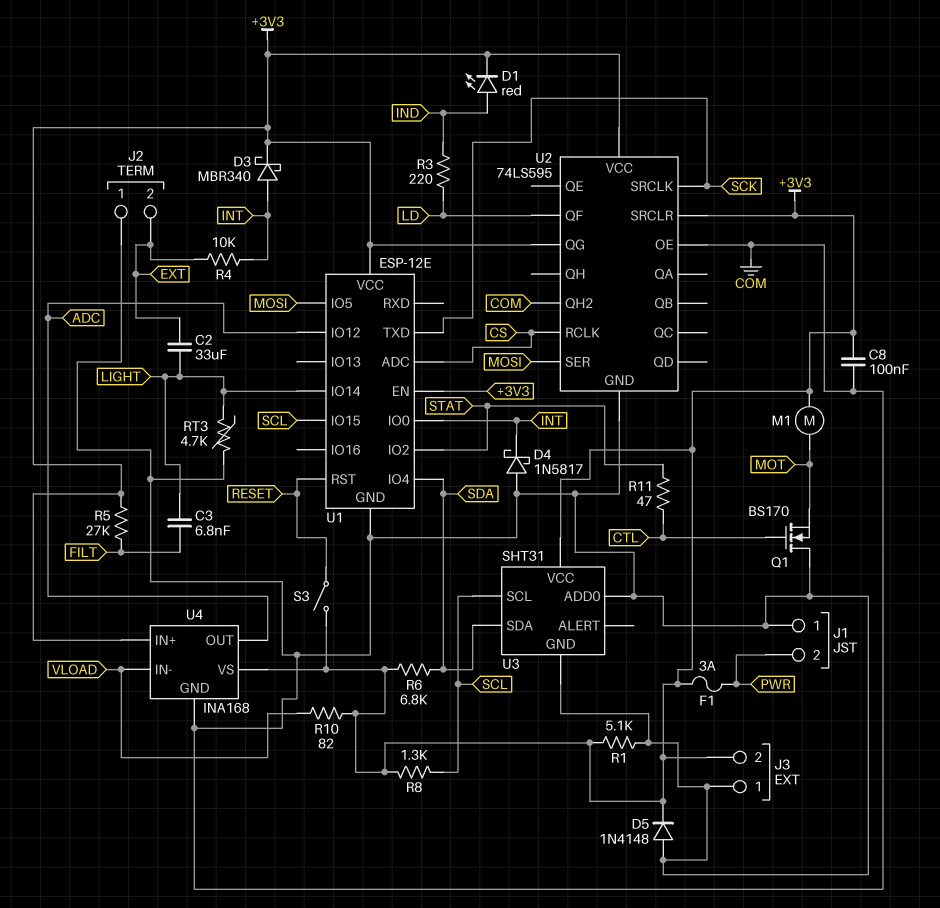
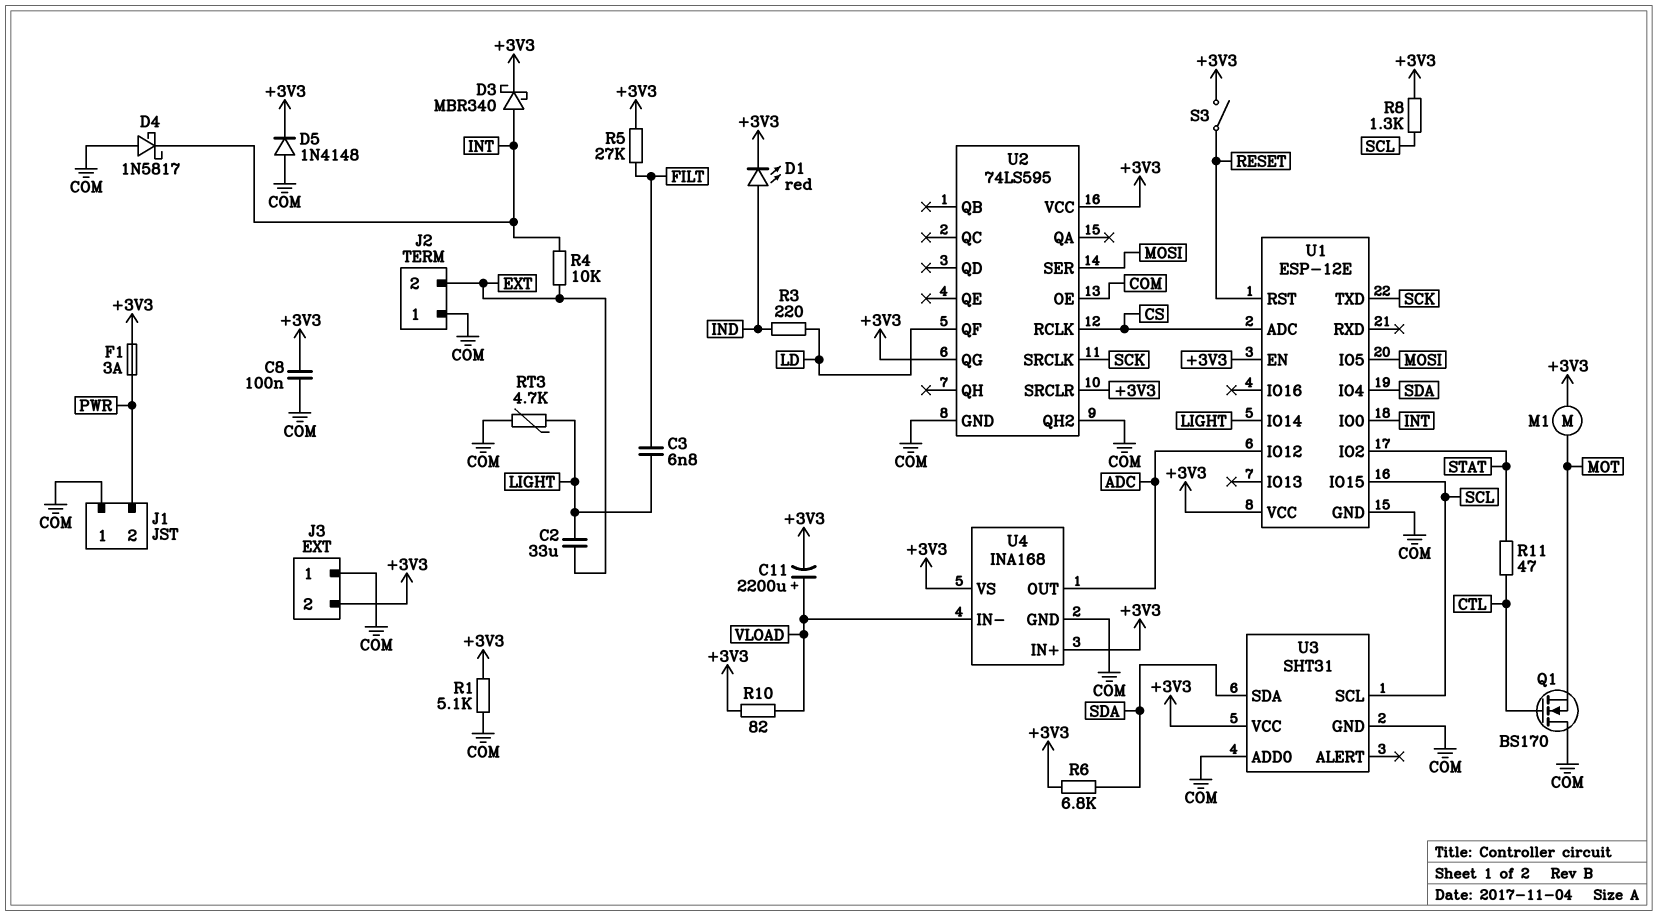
C11: none -> 2200uF (plus VLOAD, minus +3V3)

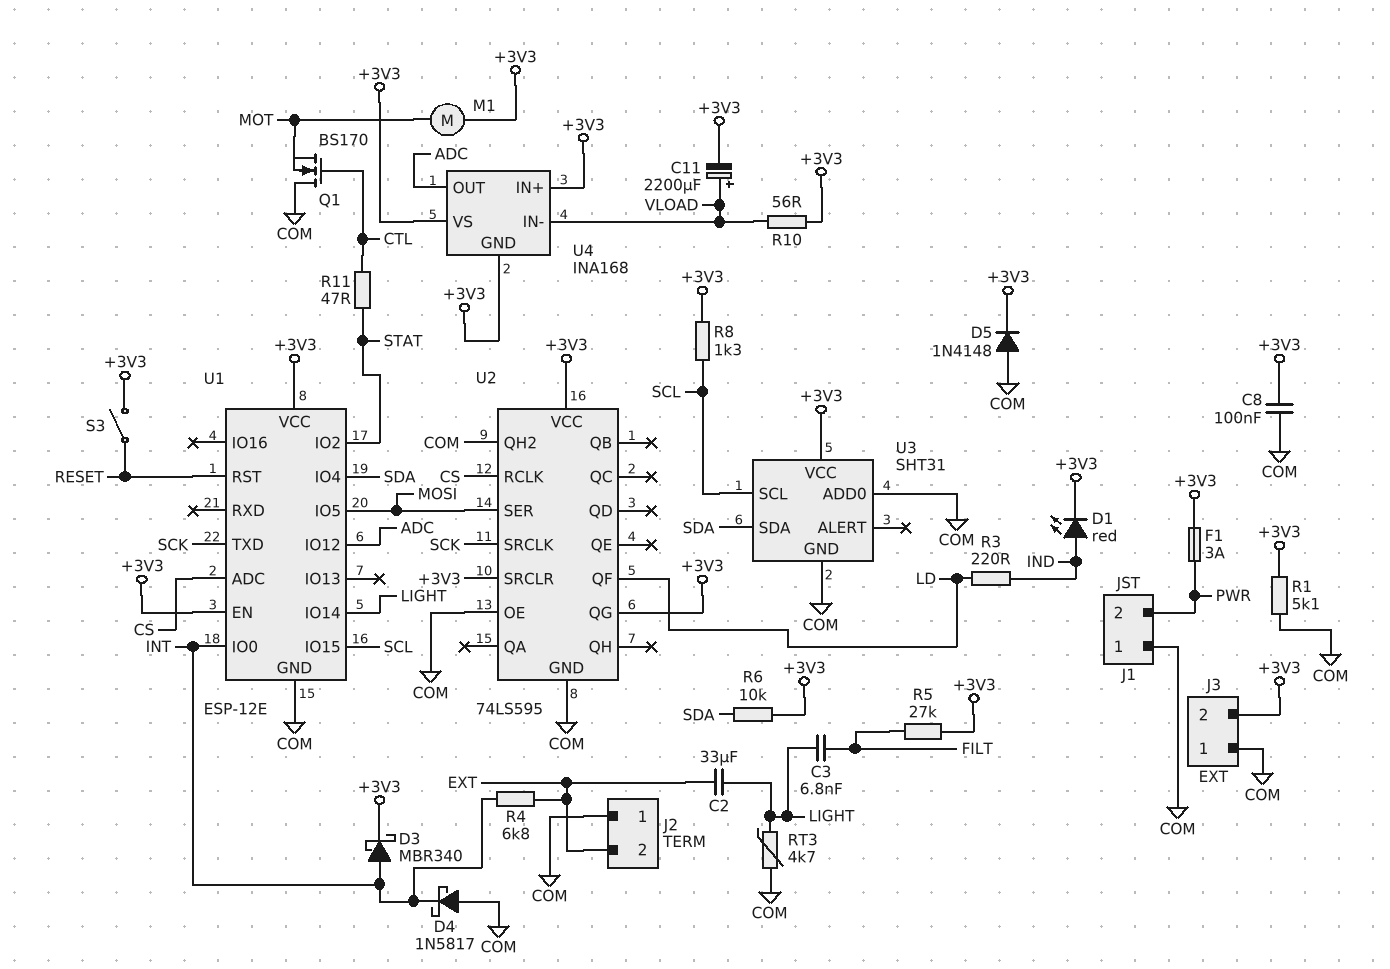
R4: 10k (EXT, INT) -> 6.8k (EXT, INT)
R6: 6.8k (+3V3, SDA) -> 10k (+3V3, SDA)
R10: 82 (+3V3, VLOAD) -> 56 (+3V3, VLOAD)
U4 pin GND: COM -> +3V3

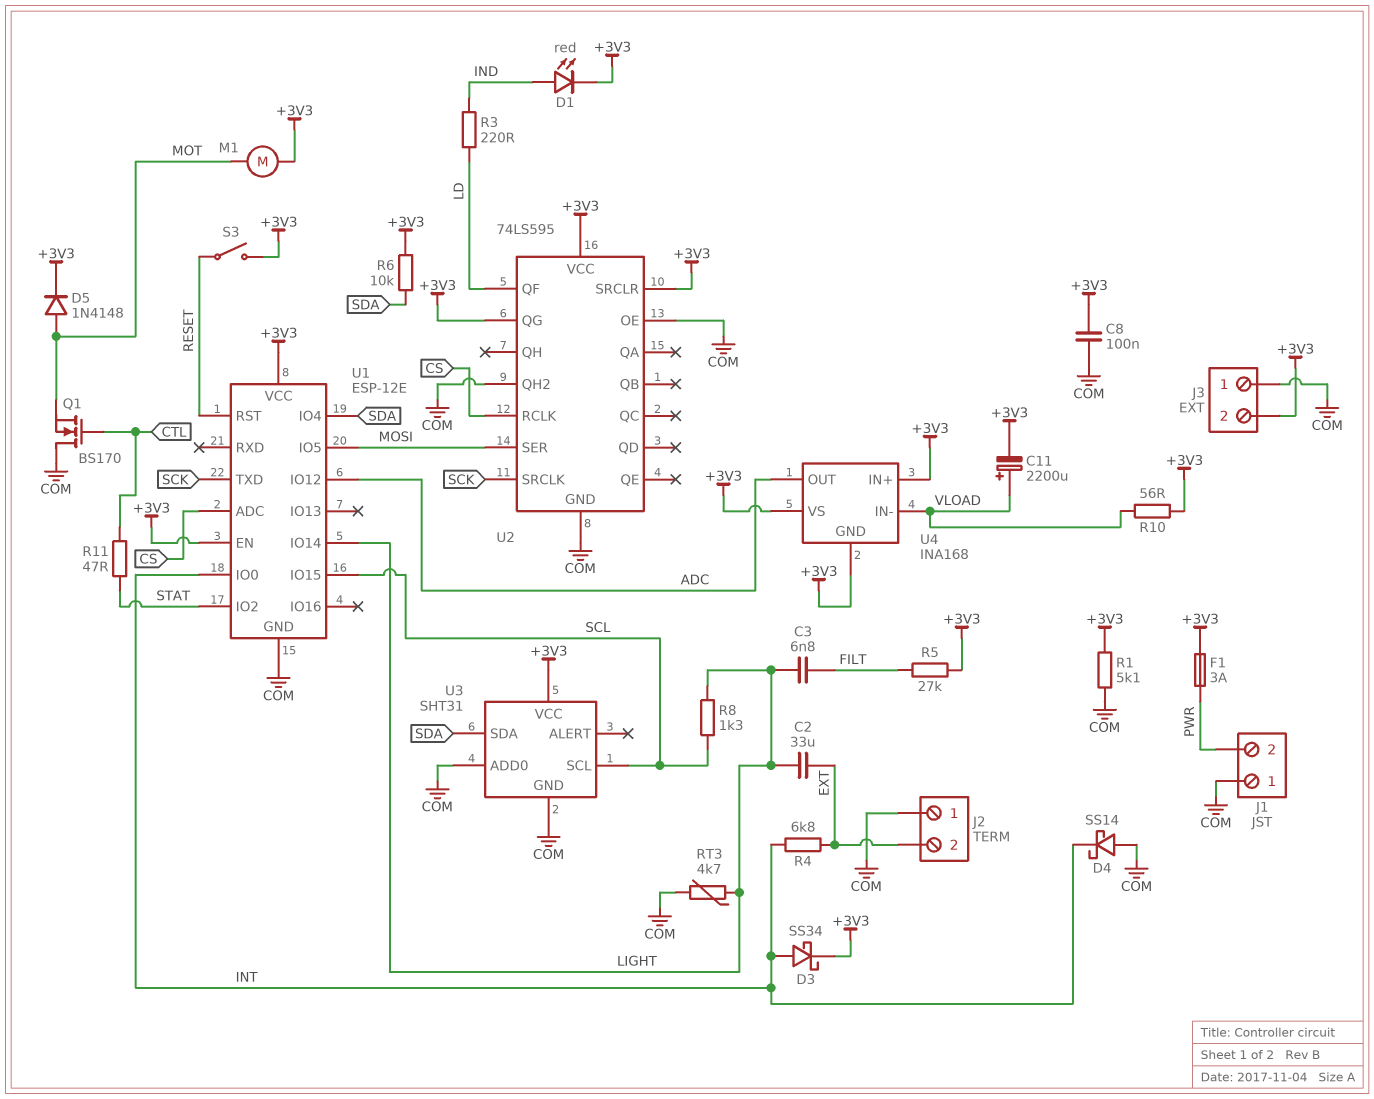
D3: schottky MBR340 (A INT, K +3V3) -> schottky SS34 (A INT, K +3V3)
D4: schottky 1N5817 (A COM, K INT) -> schottky SS14 (A COM, K INT)
D5: diode 1N4148 (A COM, K +3V3) -> diode 1N4148 (A MOT, K +3V3)
R8: 1.3k (+3V3, SCL) -> 1.3k (LIGHT, SCL)

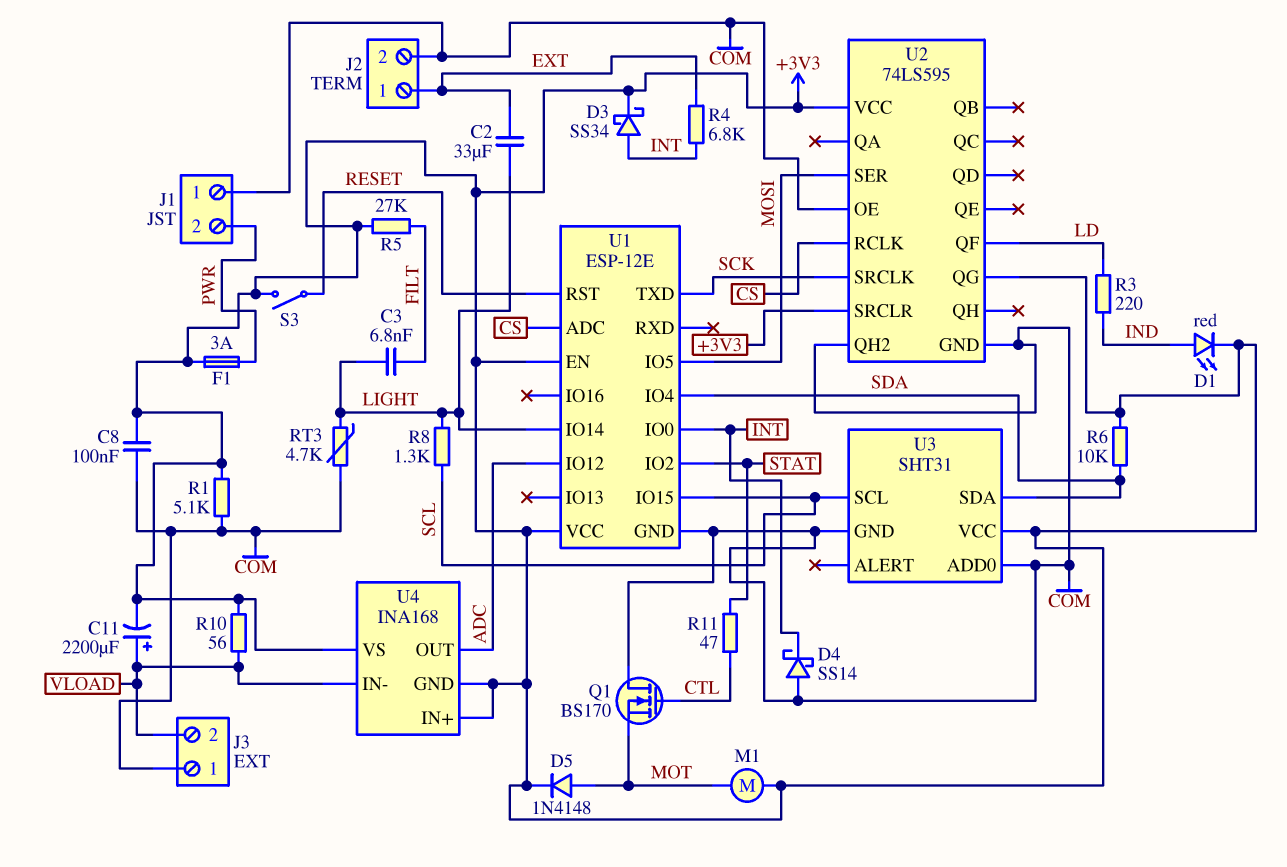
J2 pin 1: COM -> EXT
J2 pin 2: EXT -> COM
J3 pin 2: +3V3 -> VLOAD

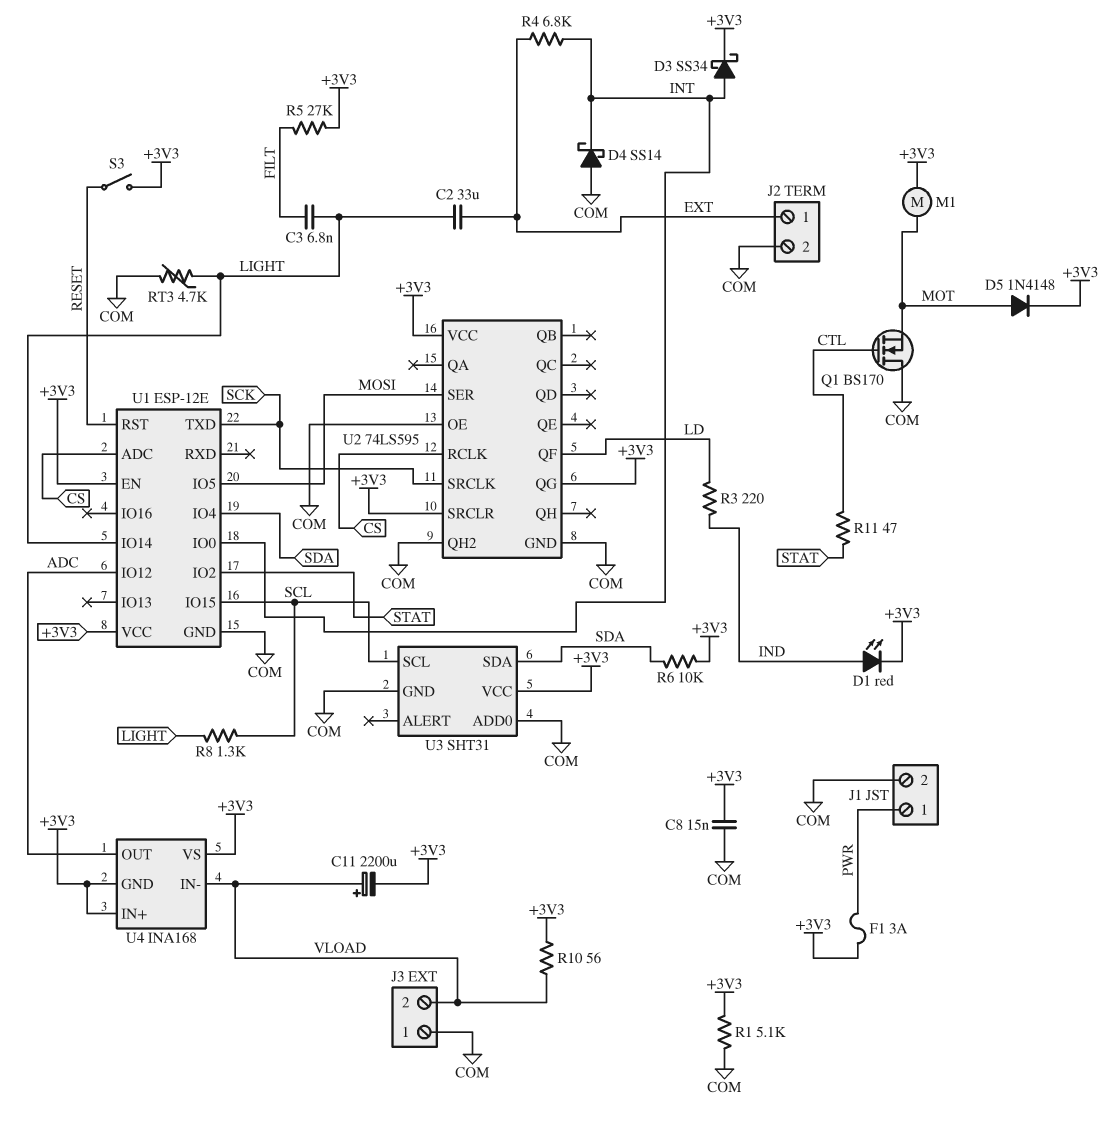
C8: 100nF (+3V3, COM) -> 15nF (+3V3, COM)
J1 pin 1: COM -> PWR
J1 pin 2: PWR -> COM

